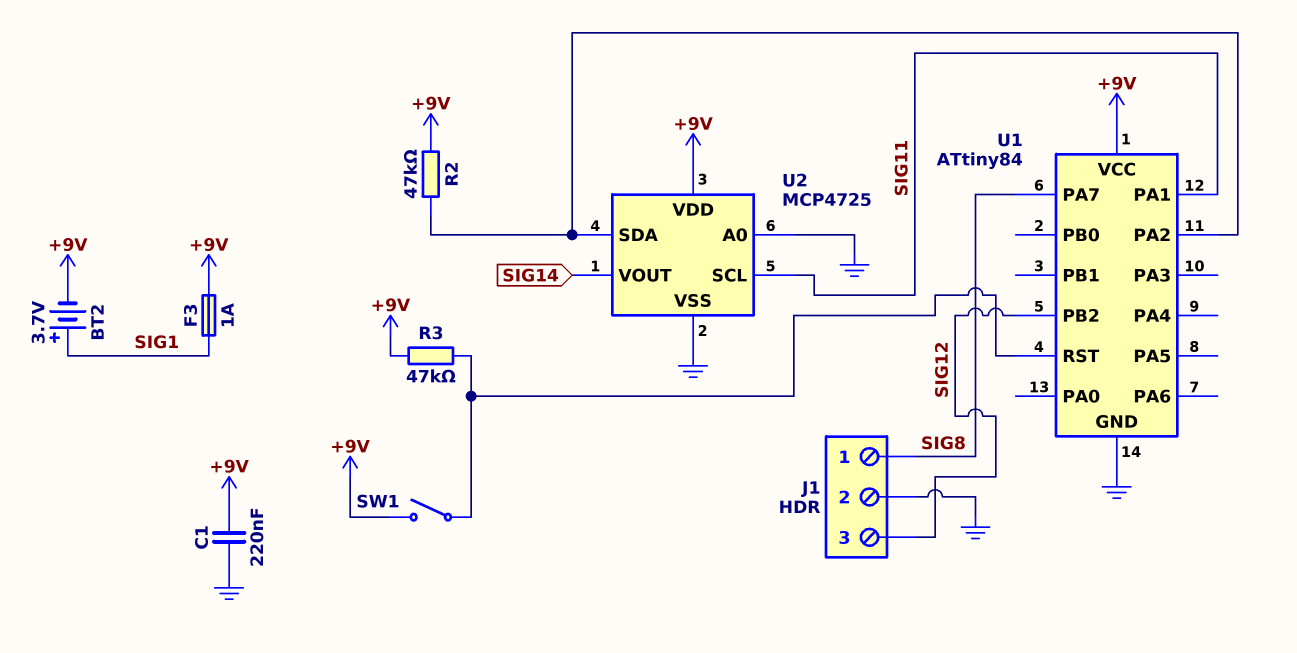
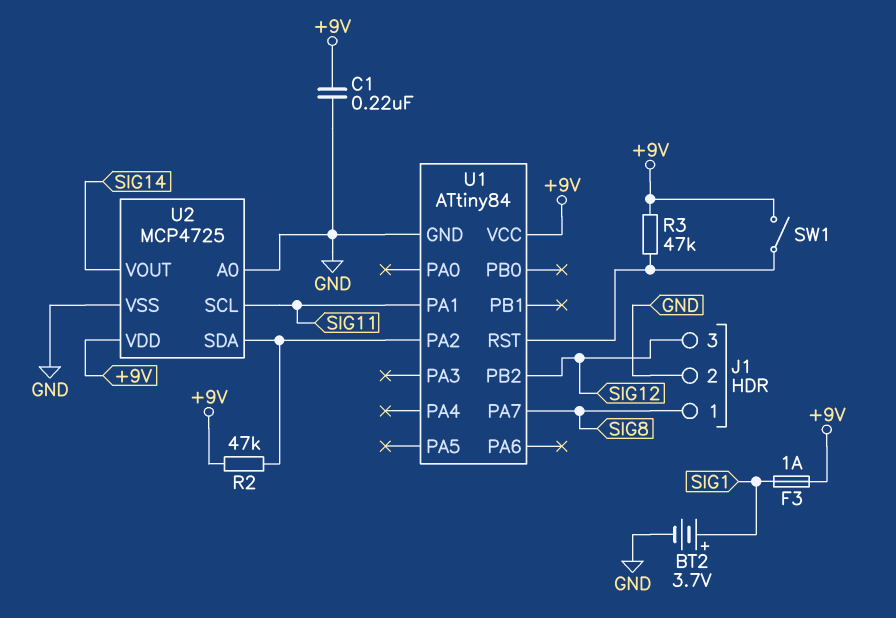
BT2: 3.7V (plus SIG1, minus +9V) -> 3.7V (plus SIG1, minus GND)

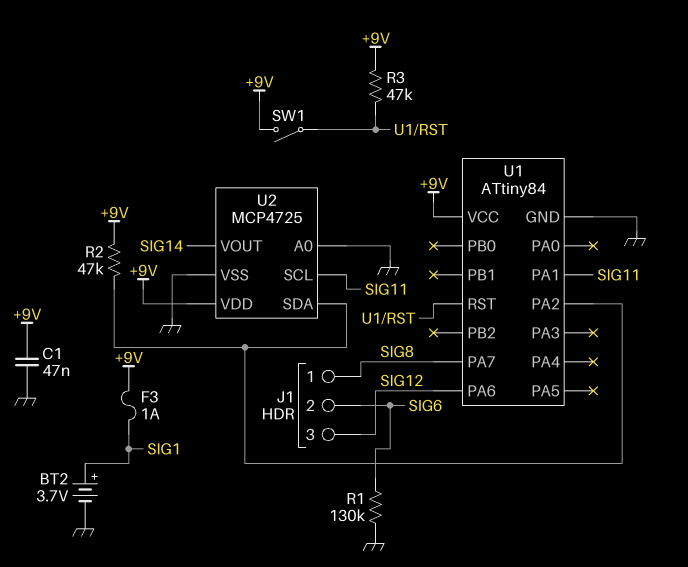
C1: 220nF (+9V, GND) -> 47nF (+9V, GND)
J1 pin 2: GND -> SIG6
R1: none -> 130k (GND, SIG6)
U1 pin PA6: none -> SIG12
U1 pin PB2: SIG12 -> none

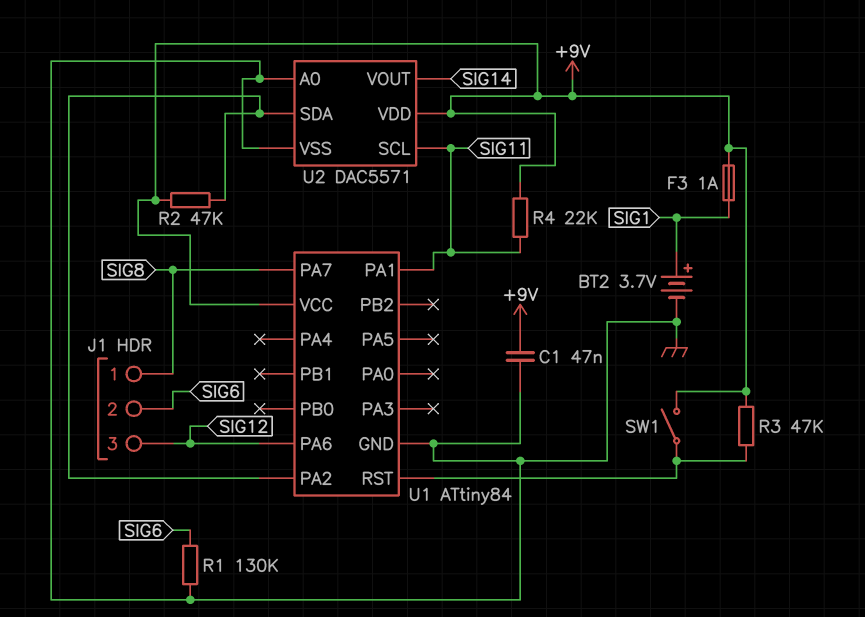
R4: none -> 22k (+9V, SIG11)
U2: MCP4725 -> DAC5571

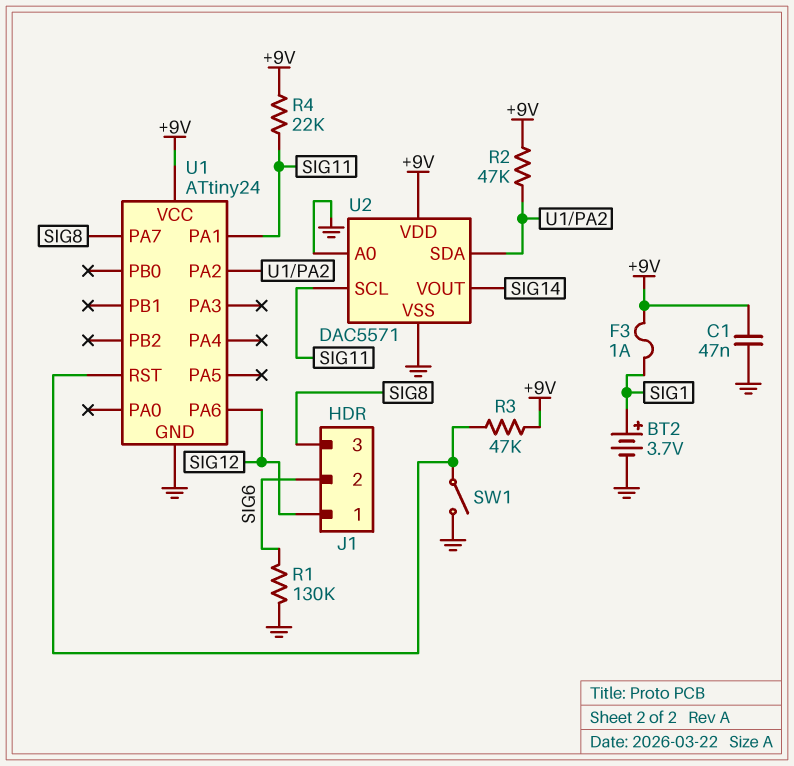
J1 pin 1: SIG8 -> SIG12
J1 pin 3: SIG12 -> SIG8
SW1: switch (+9V, U1/RST) -> switch (GND, U1/RST)
U1: ATtiny84 -> ATtiny24

